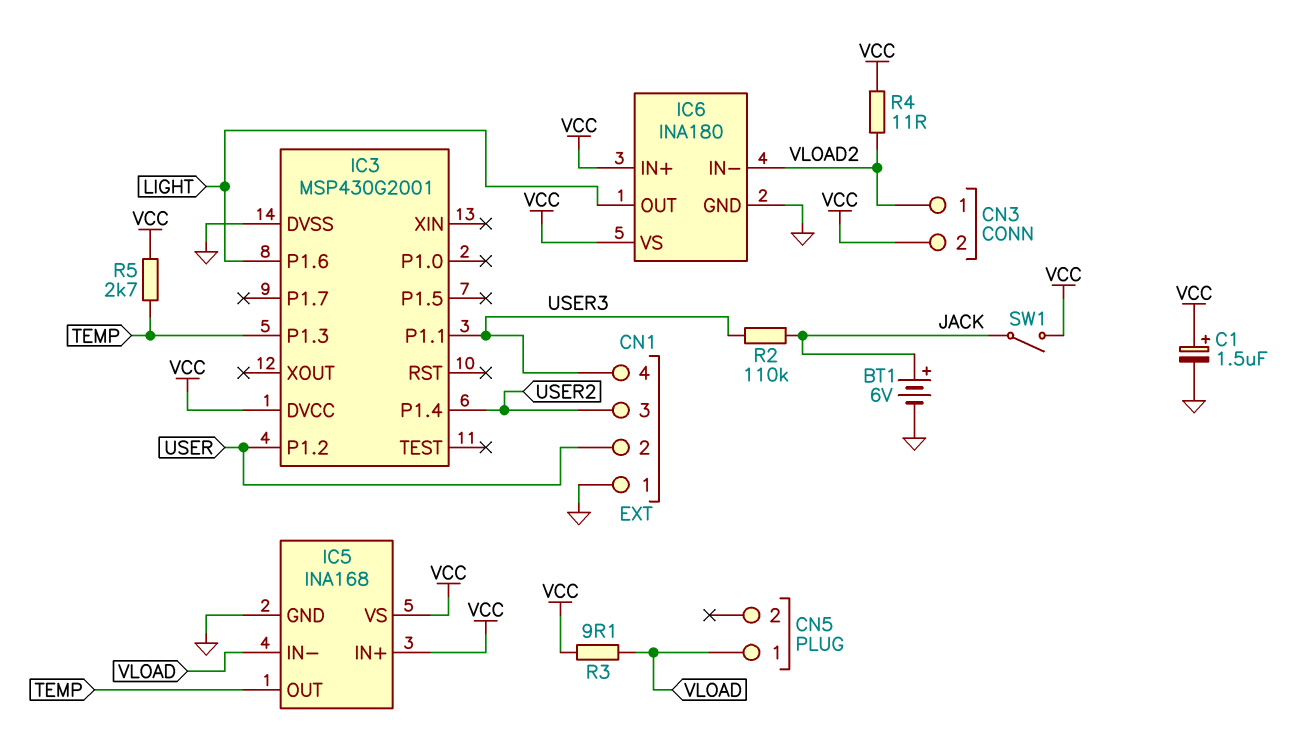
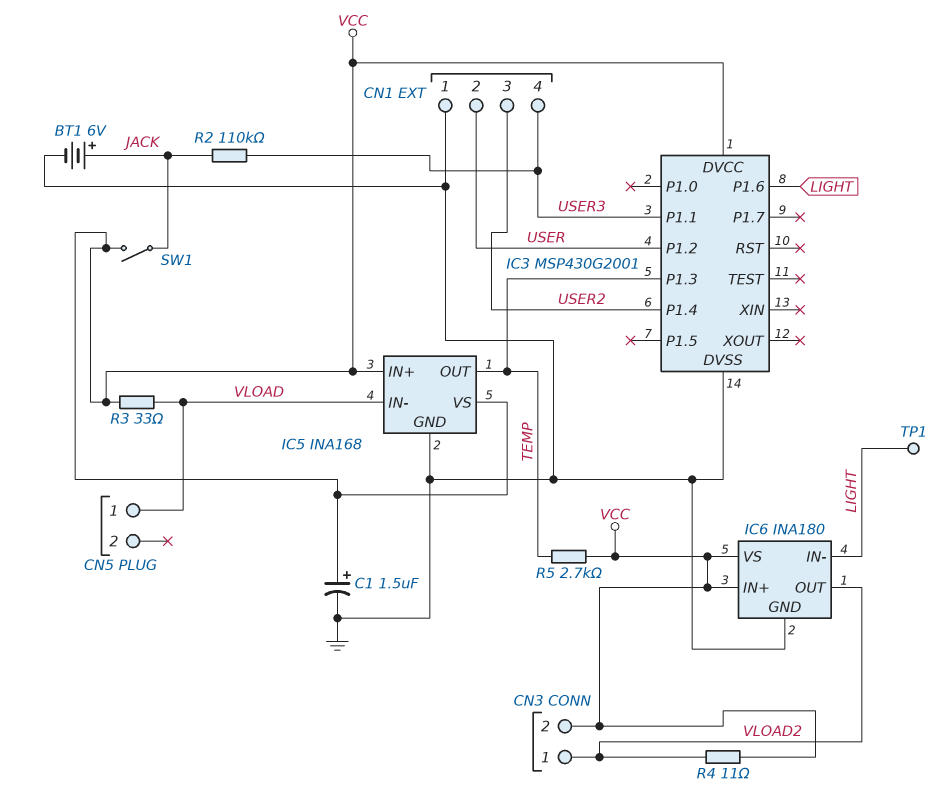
IC6 pin IN-: VLOAD2 -> LIGHT
IC6 pin OUT: LIGHT -> VLOAD2
R3: 9.1 (VCC, VLOAD) -> 33 (VCC, VLOAD)
TP1: none -> test point (LIGHT)

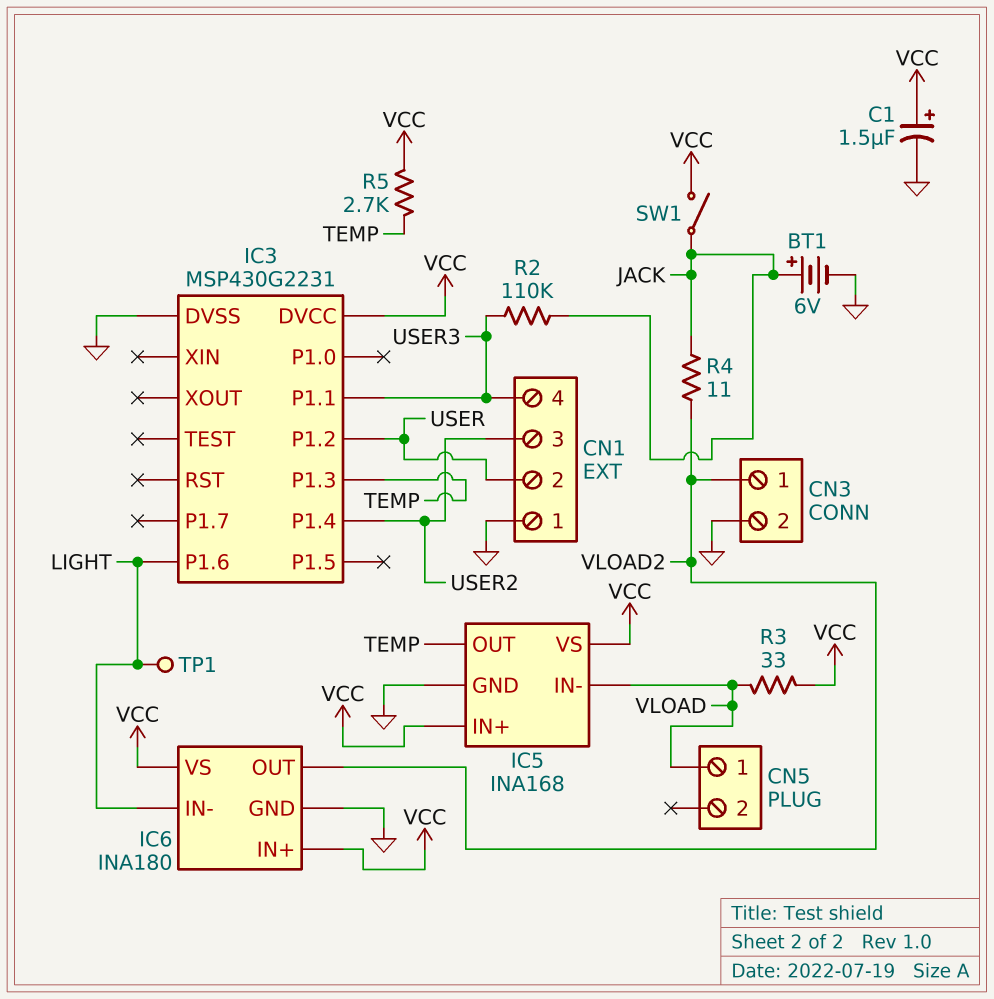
CN3 pin 2: VCC -> GND
IC3: MSP430G2001 -> MSP430G2231
R4: 11 (VCC, VLOAD2) -> 11 (JACK, VLOAD2)

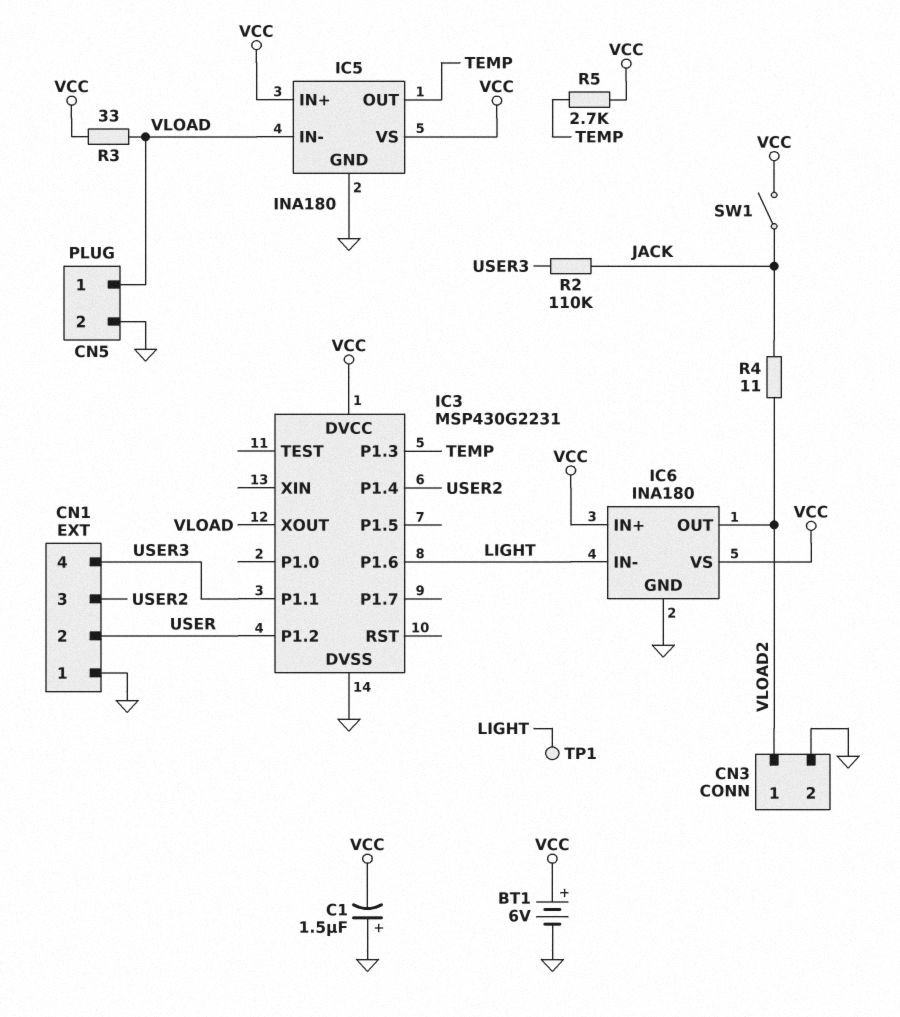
BT1: 6V (plus JACK, minus GND) -> 6V (plus VCC, minus GND)
C1: 1.5uF (plus VCC, minus GND) -> 1.5uF (plus GND, minus VCC)
CN5 pin 2: none -> GND
IC3 pin XOUT: none -> VLOAD
IC5: INA168 -> INA180

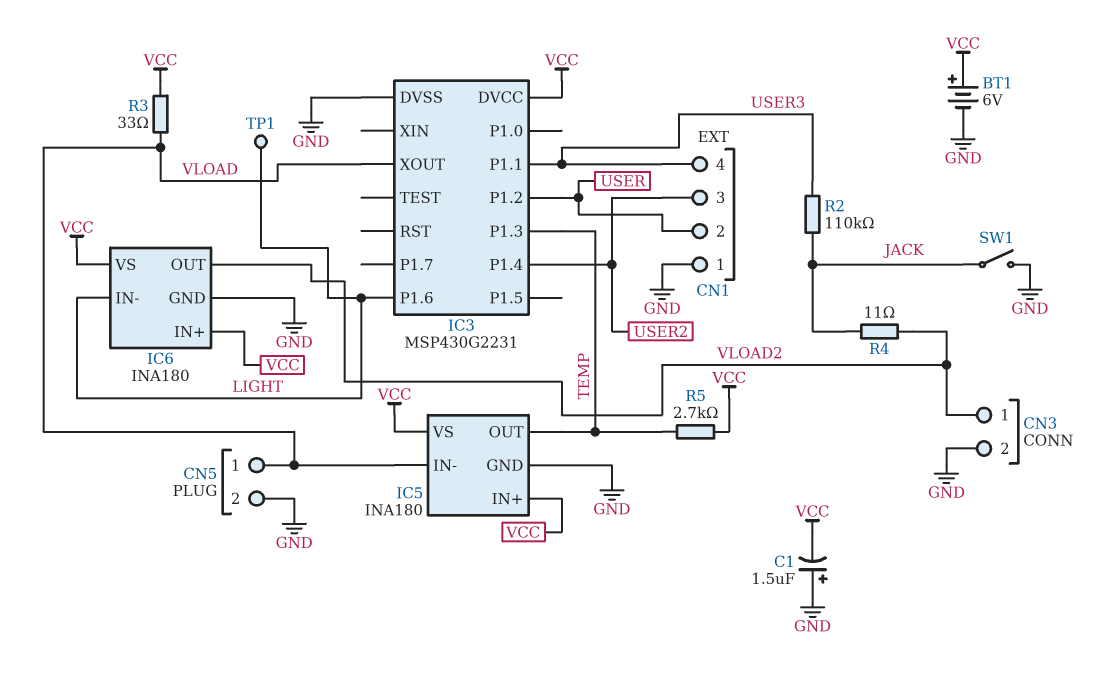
SW1: switch (JACK, VCC) -> switch (GND, JACK)

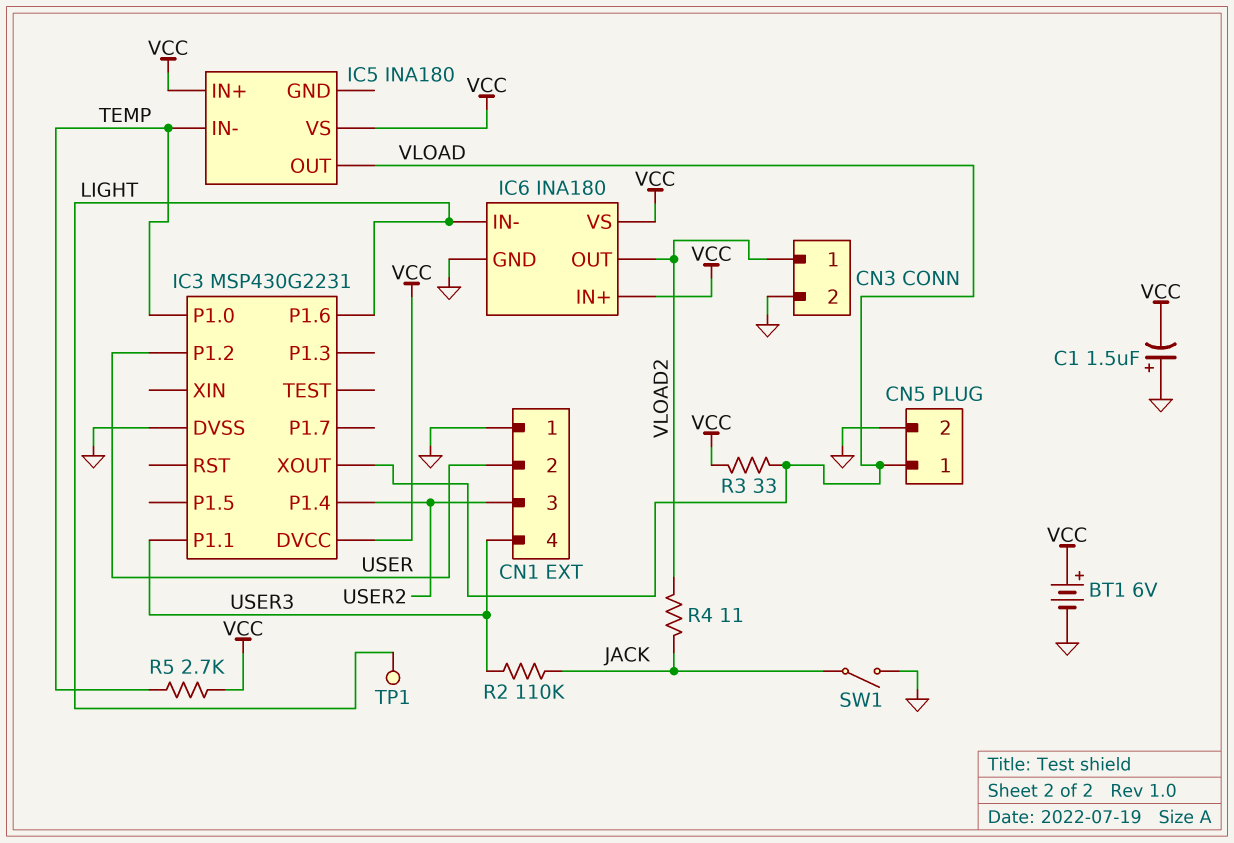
IC3 pin P1.0: none -> TEMP
IC3 pin P1.3: TEMP -> none
IC5 pin GND: GND -> none
IC5 pin IN-: VLOAD -> TEMP
IC5 pin OUT: TEMP -> VLOAD

